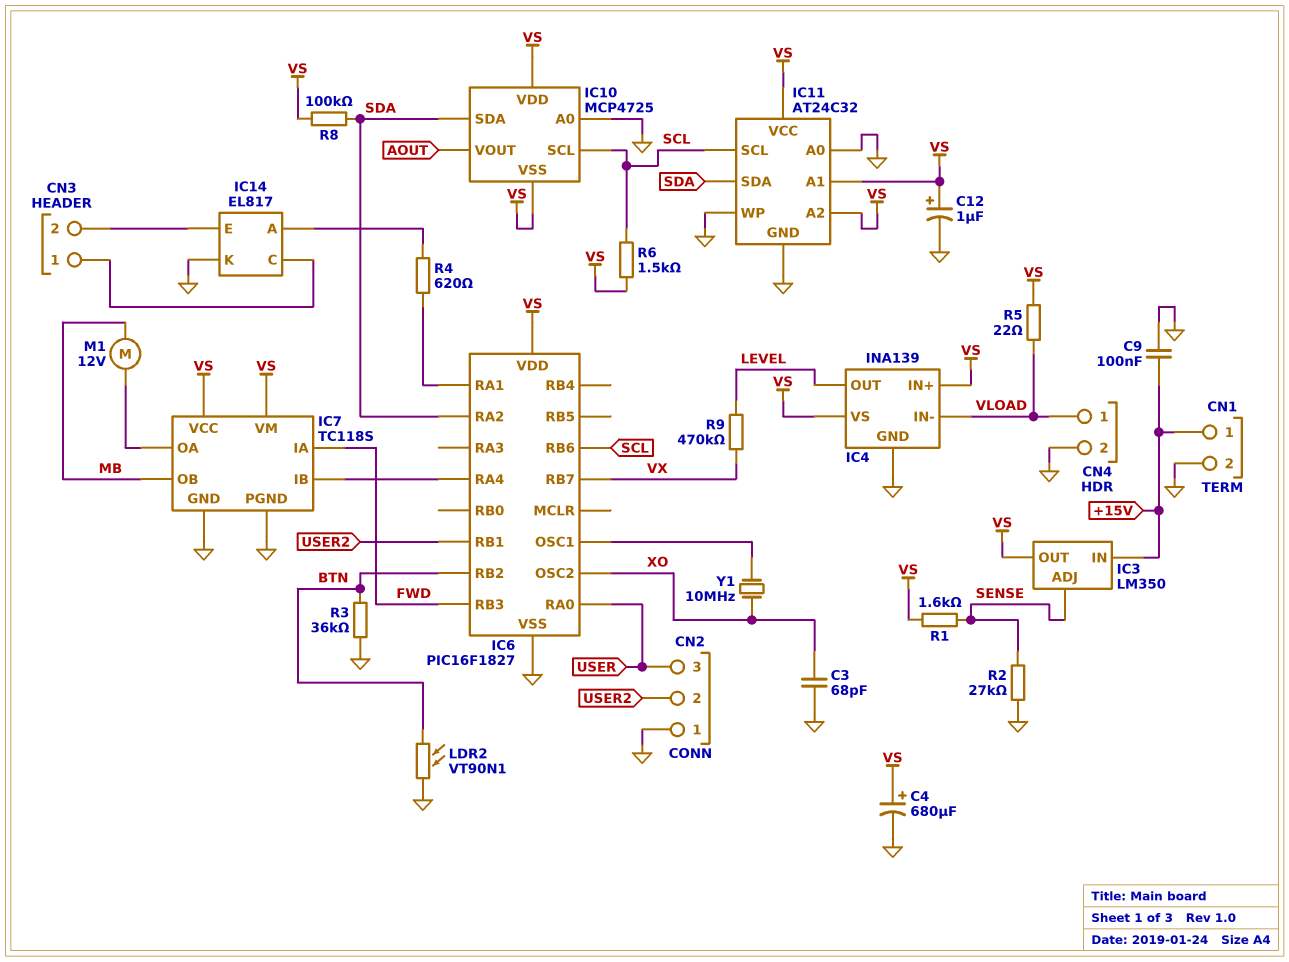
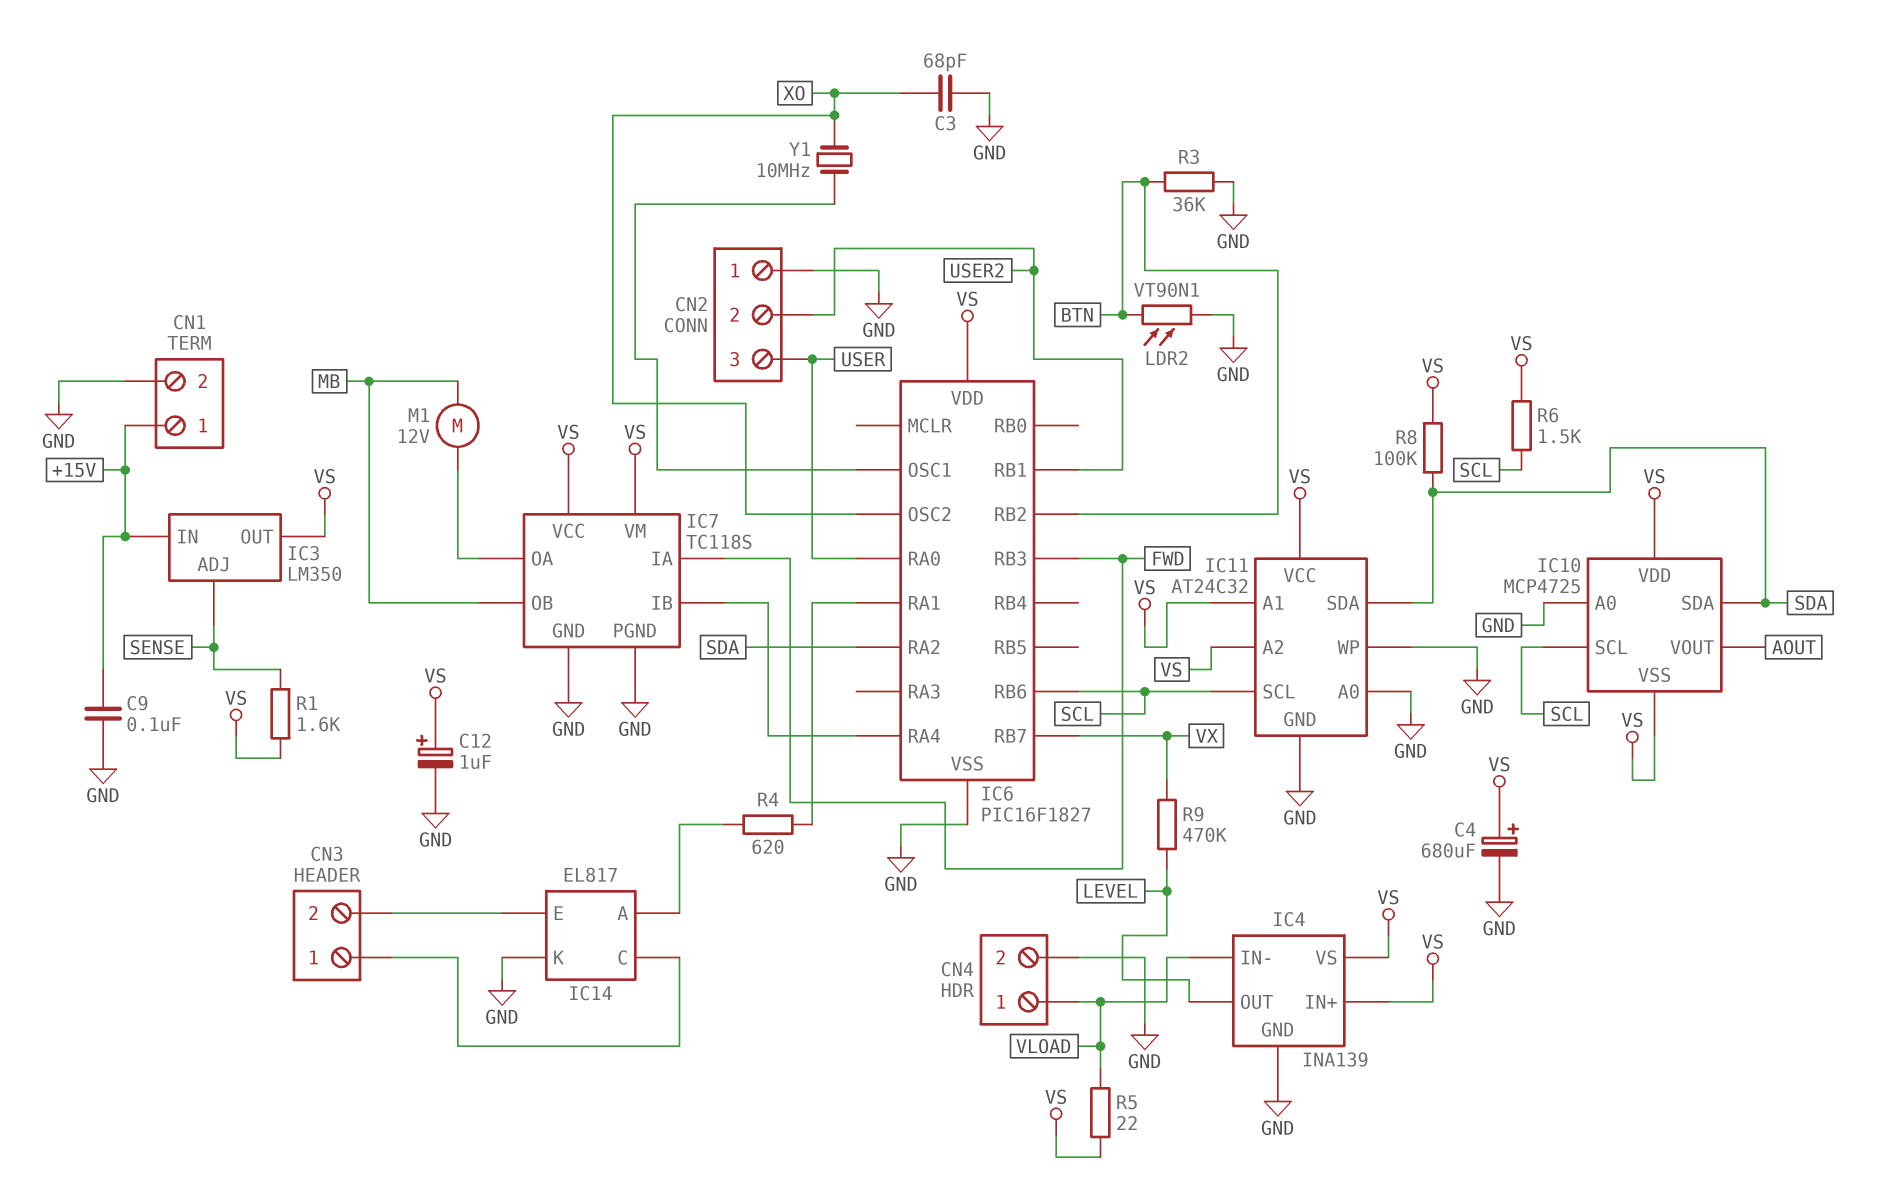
R2: 27k (GND, SENSE) -> none

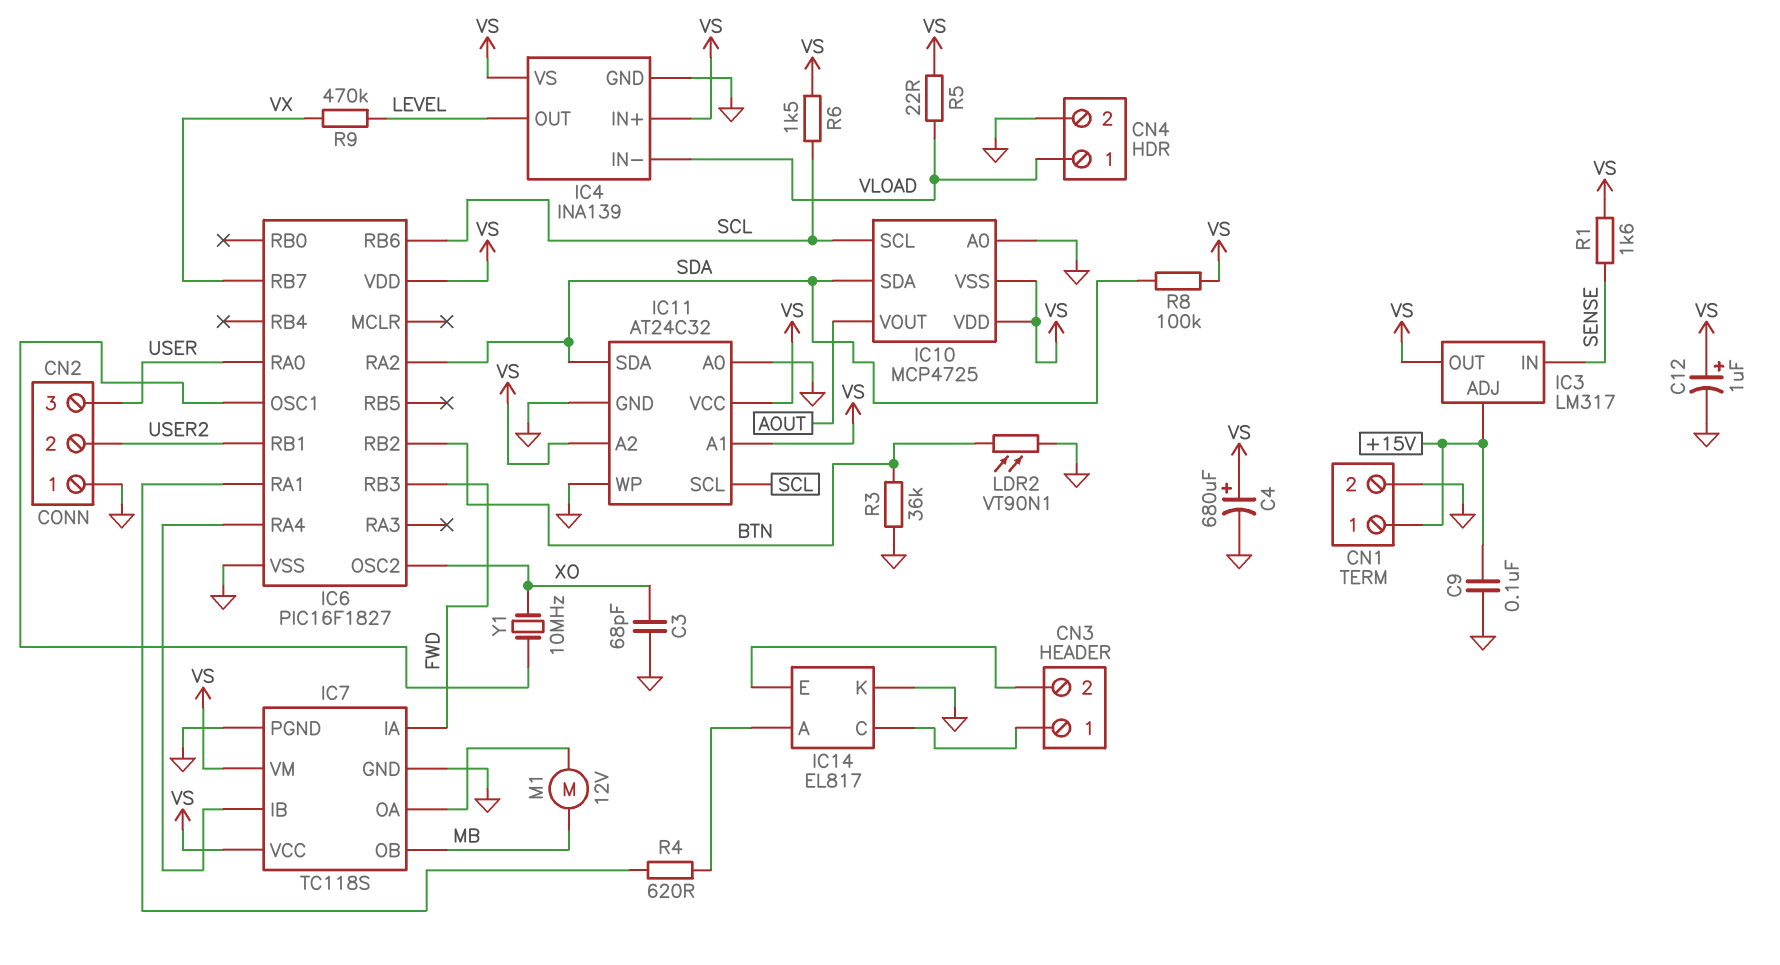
IC3: LM350 -> LM317
IC3 pin ADJ: SENSE -> +15V
IC3 pin IN: +15V -> SENSE

